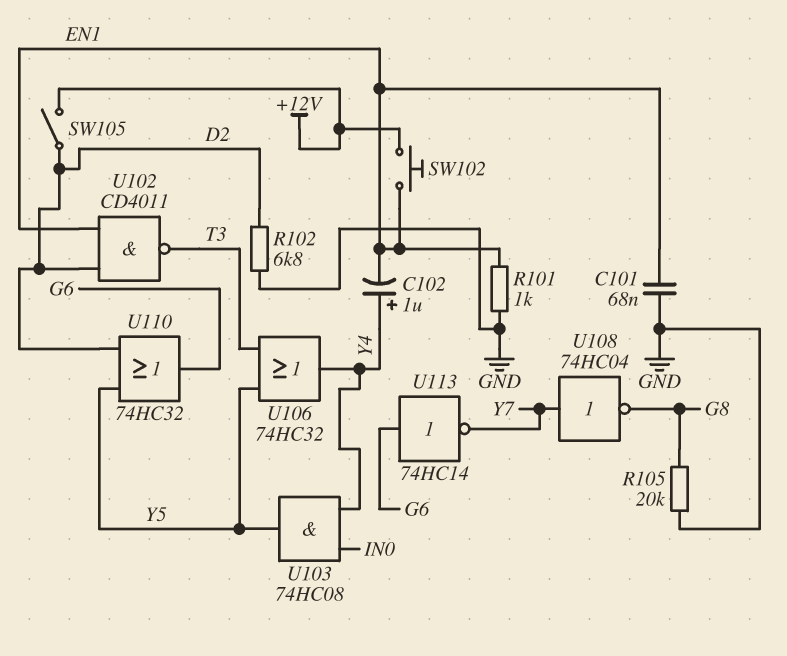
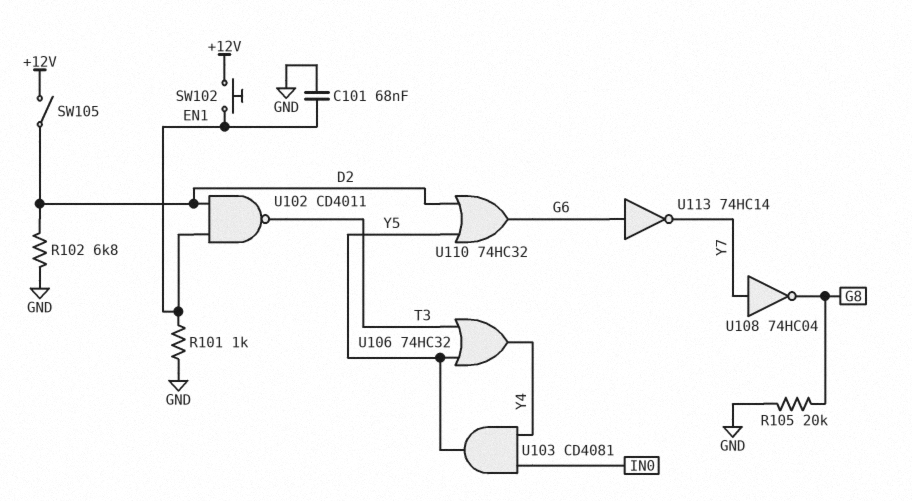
C102: 1uF (plus Y4, minus EN1) -> none
U103: AND 74HC08 (in IN0, in Y4, out Y5) -> AND CD4081 (in IN0, in Y4, out Y5)

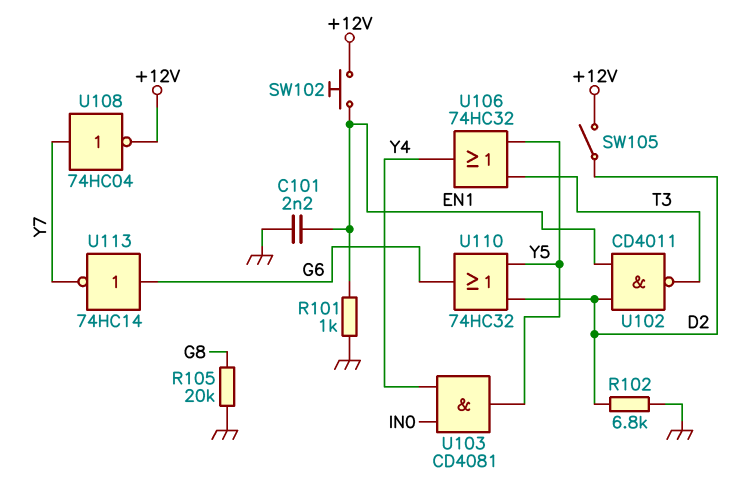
C101: 68nF (EN1, GND) -> 2.2nF (EN1, GND)
U108: NOT 74HC04 (in Y7, out G8) -> NOT 74HC04 (in Y7, out +12V)

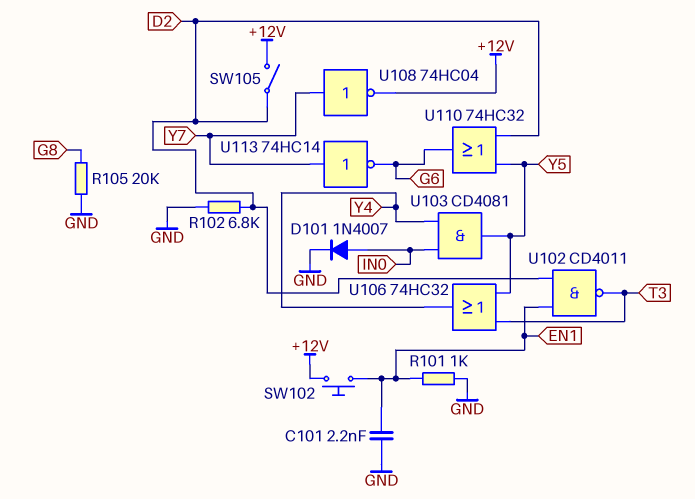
D101: none -> diode 1N4007 (A IN0, K GND)
U113: NOT 74HC14 (in G6, out Y7) -> NOT 74HC14 (in Y7, out G6)

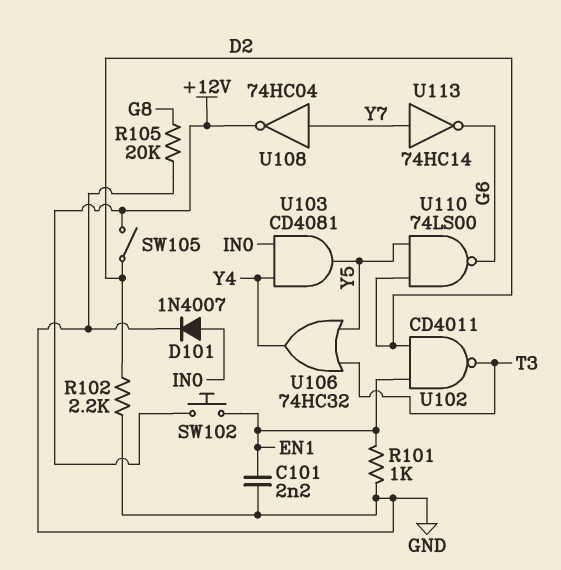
R102: 6.8k (D2, GND) -> 2.2k (D2, GND)
U110: OR 74HC32 (in D2, in Y5, out G6) -> NAND 74LS00 (in D2, in Y5, out G6)

